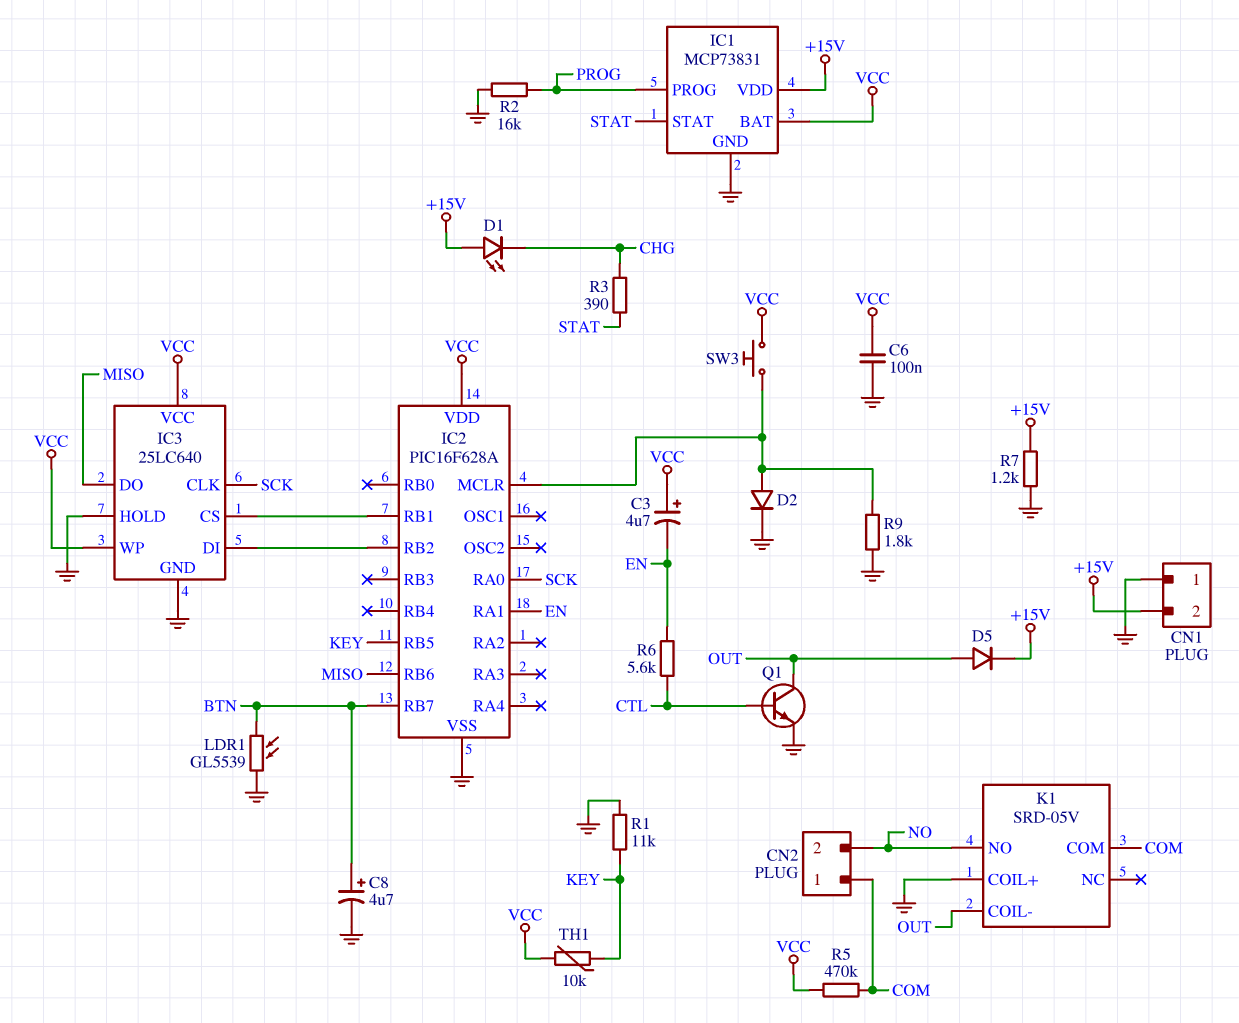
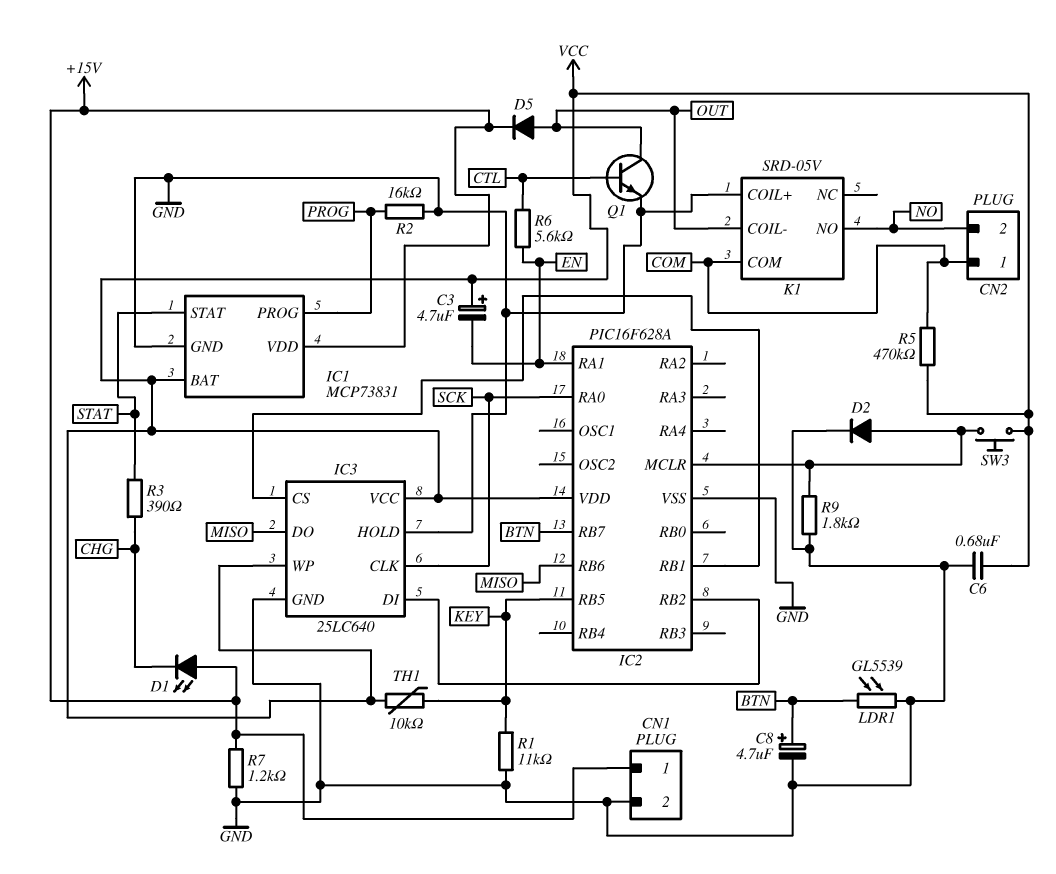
C6: 100nF (GND, VCC) -> 680nF (GND, VCC)
CN1 pin 1: GND -> +15V
CN1 pin 2: +15V -> GND

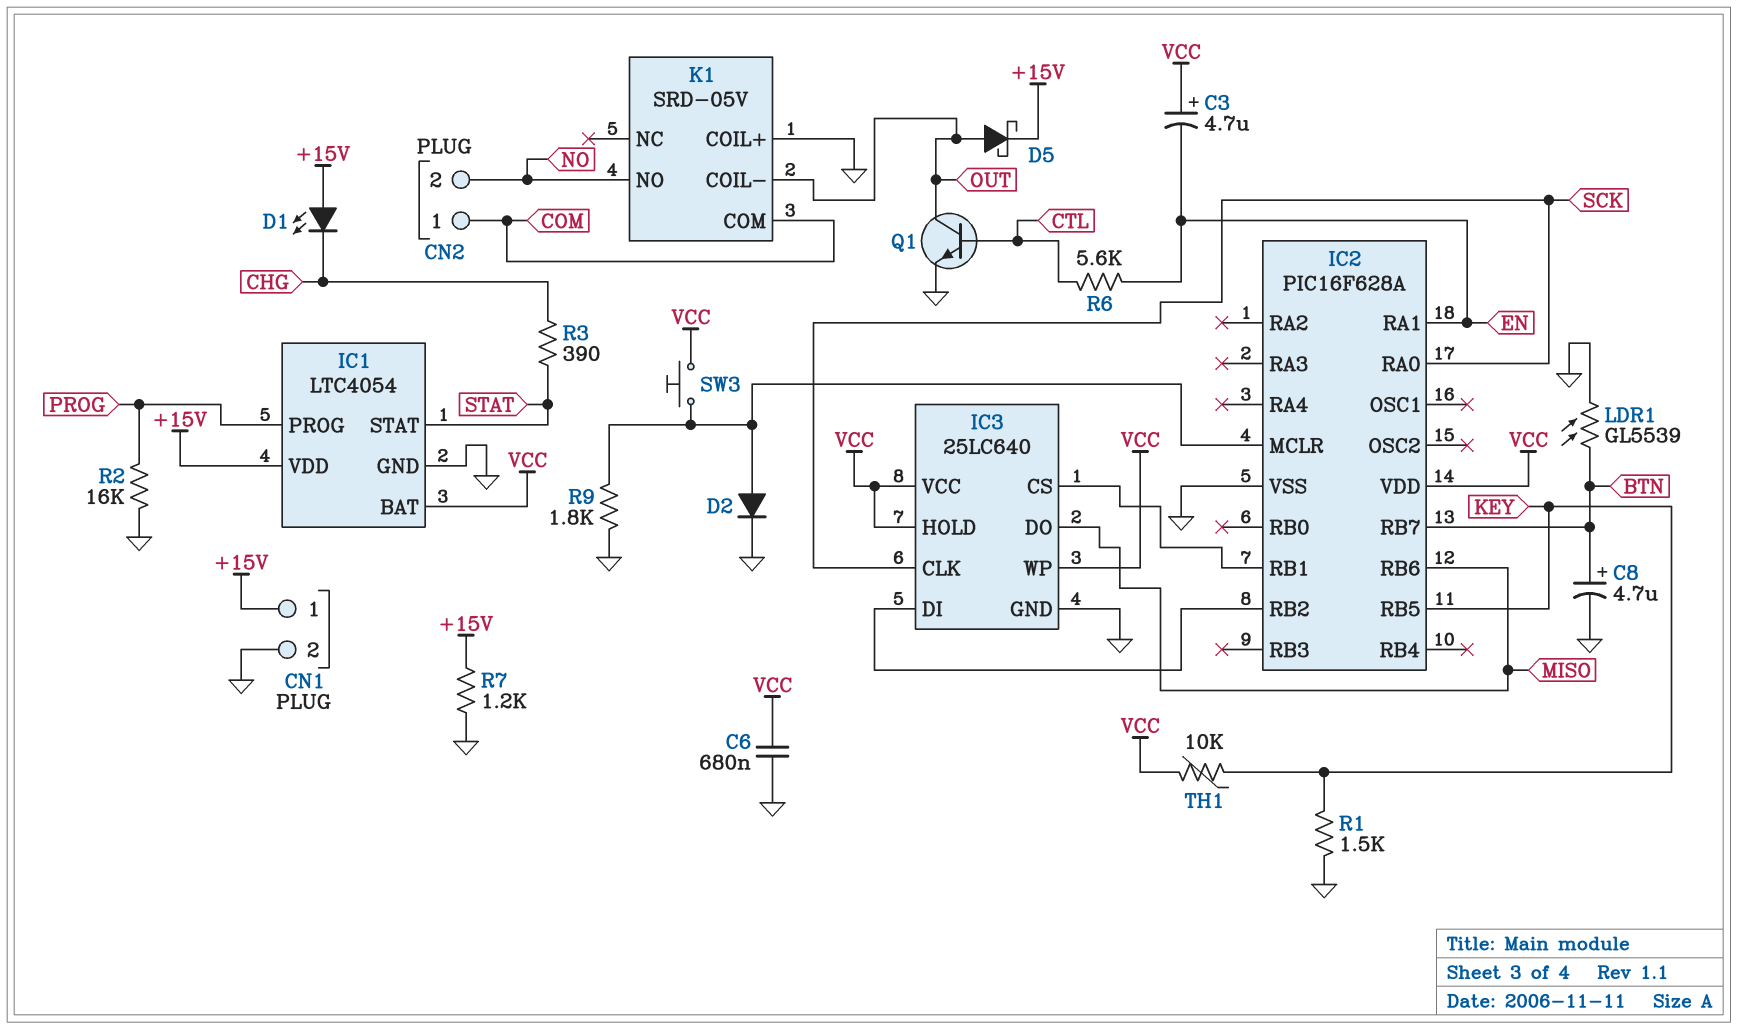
D5: diode (A OUT, K +15V) -> schottky (A OUT, K +15V)
IC1: MCP73831 -> LTC4054
IC3 pin HOLD: GND -> VCC
R1: 11k (GND, KEY) -> 1.5k (GND, KEY)
R5: 470k (COM, VCC) -> none

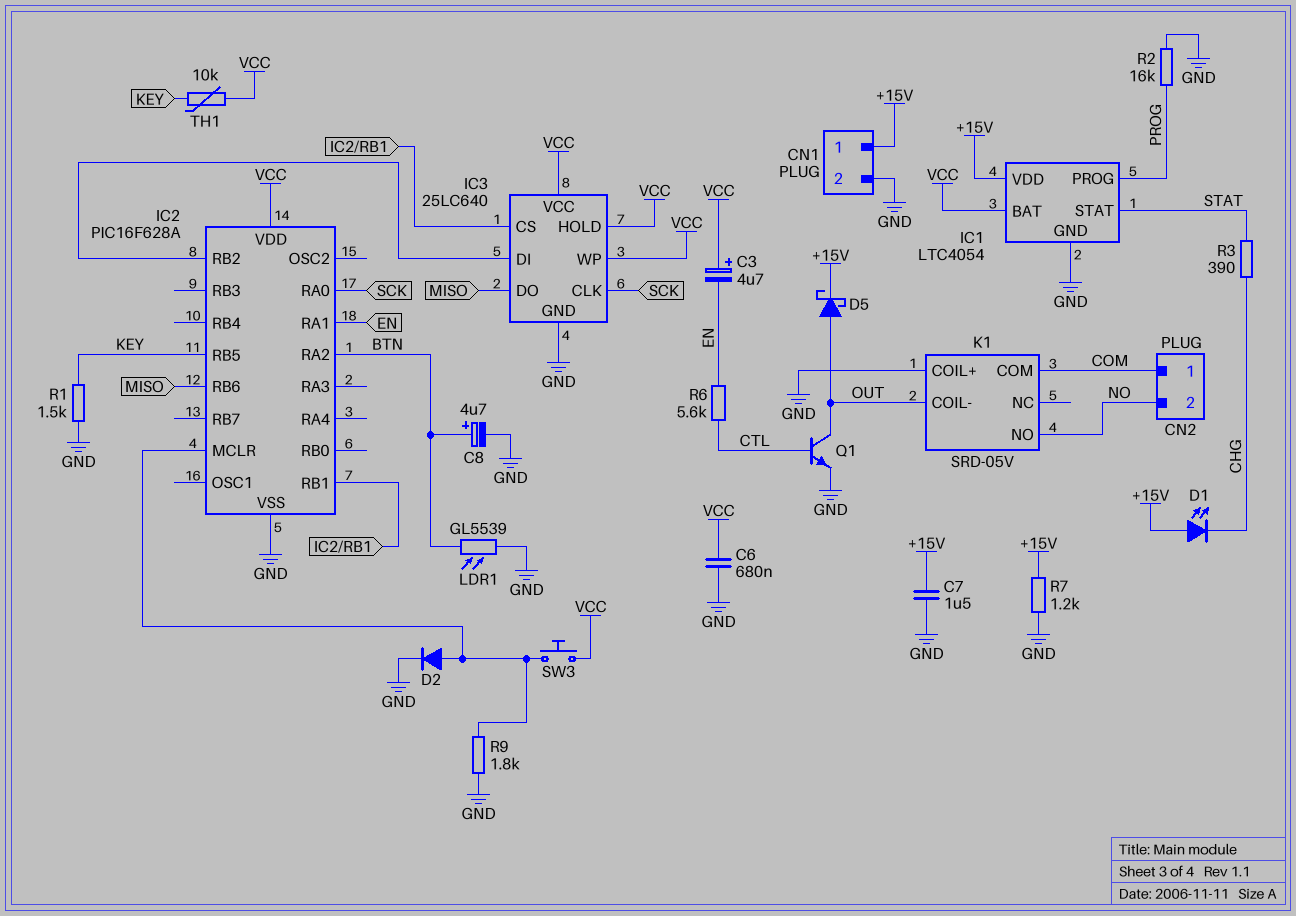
C7: none -> 1.5uF (+15V, GND)
IC2 pin RA2: none -> BTN
IC2 pin RB7: BTN -> none

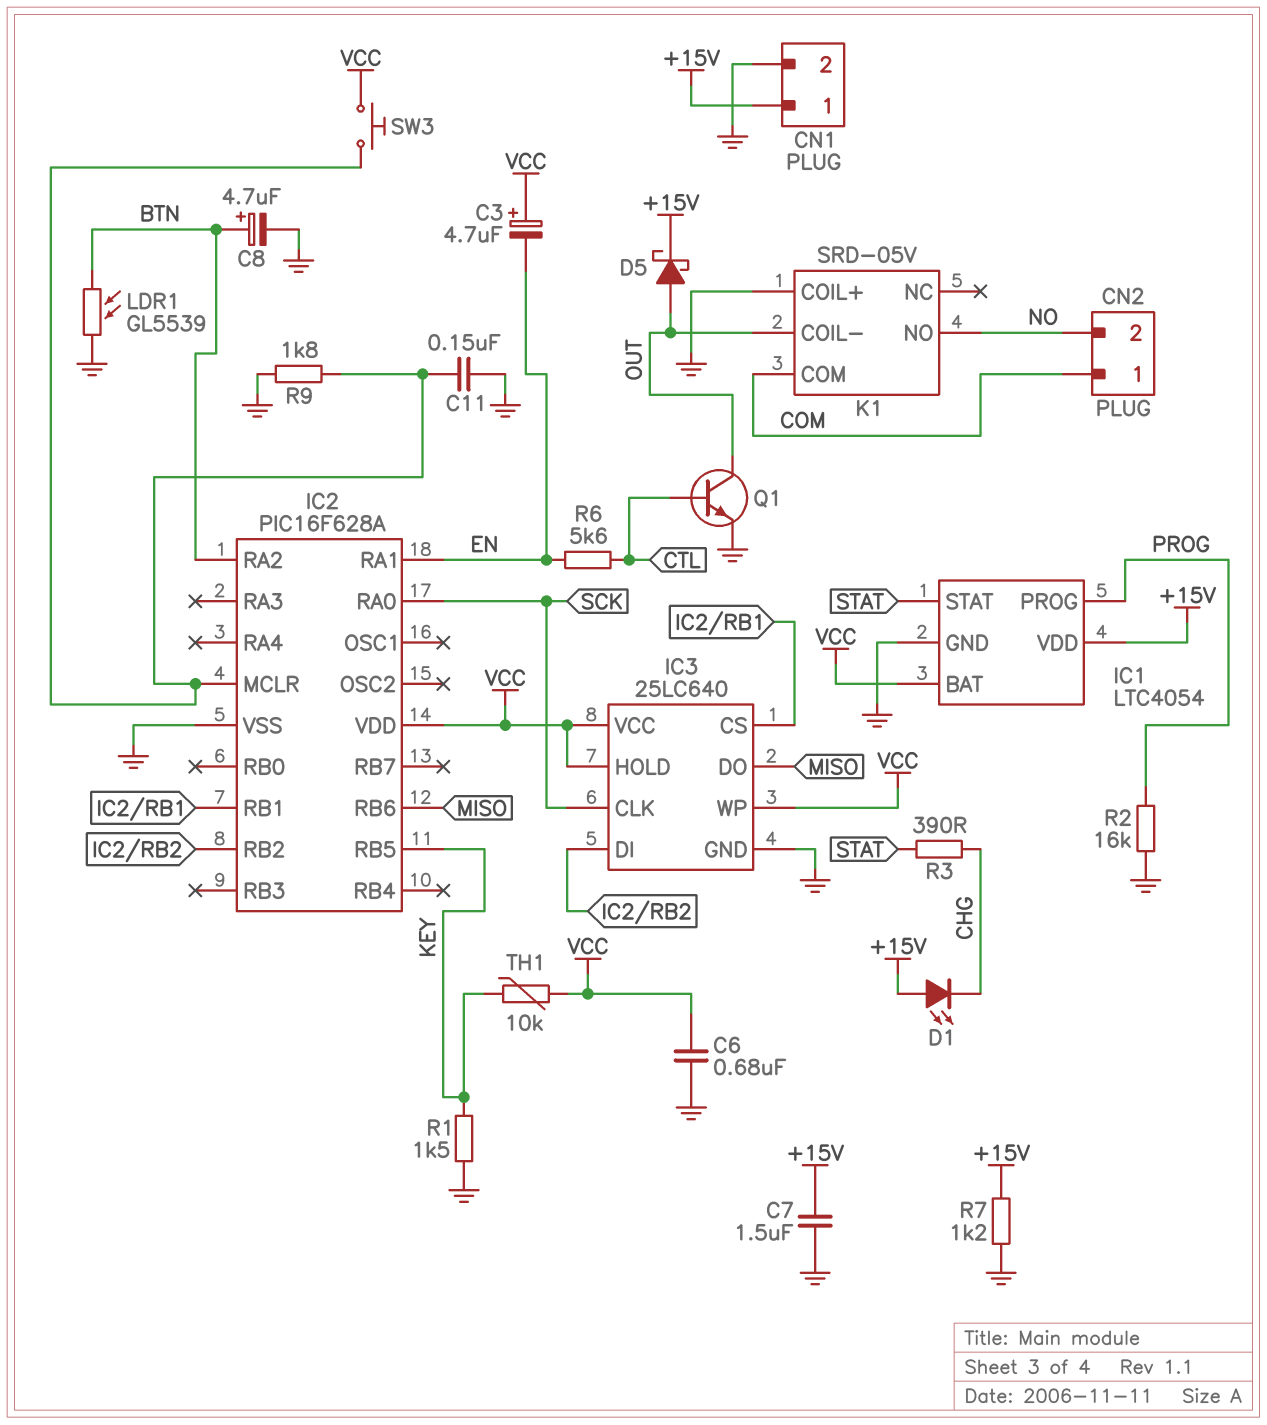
C11: none -> 150nF (GND, IC2/MCLR)
D2: diode (A IC2/MCLR, K GND) -> none

